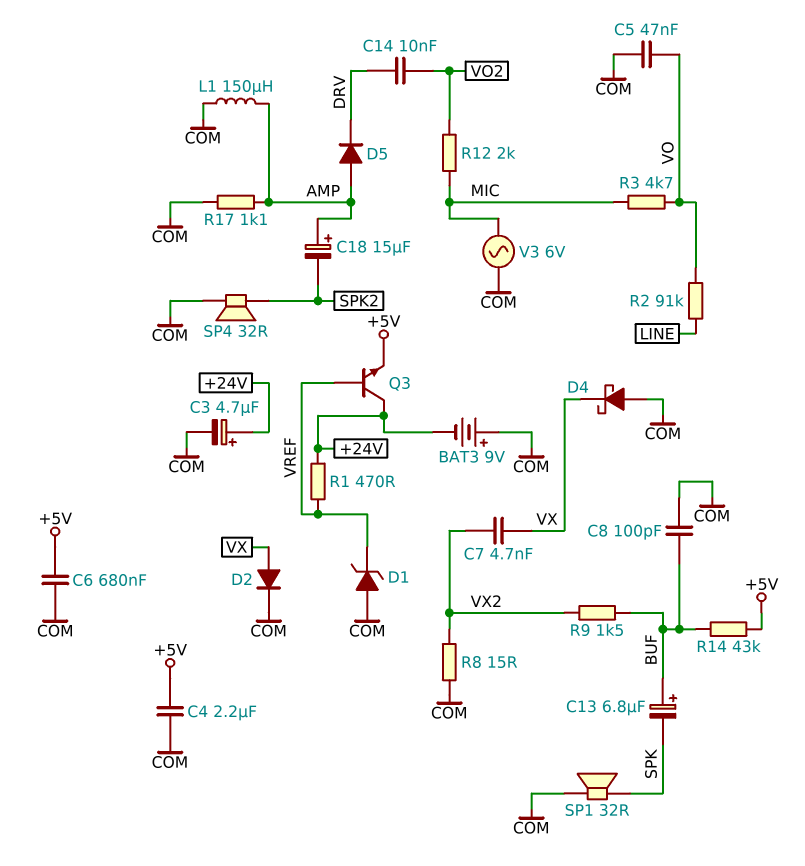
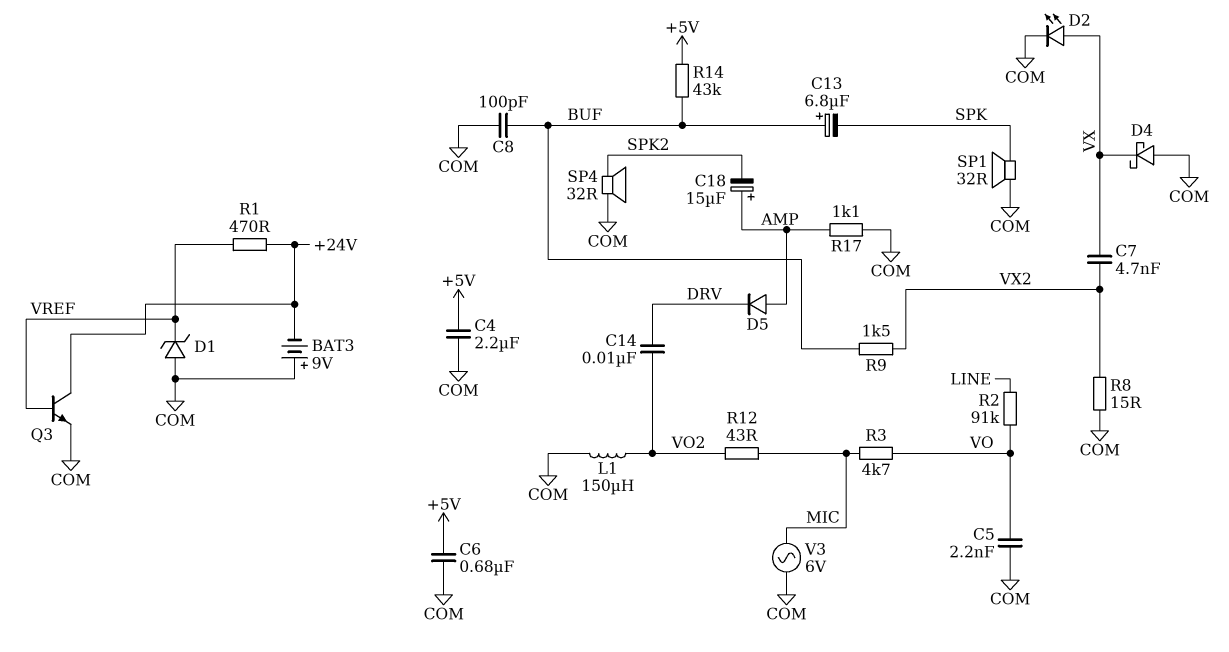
C3: 4.7uF (plus +24V, minus COM) -> none
C5: 47nF (COM, VO) -> 2.2nF (COM, VO)
D2: diode (A VX, K COM) -> LED (A VX, K COM)
L1: 150uH (AMP, COM) -> 150uH (COM, VO2)
Q3: NPN (B VREF, C +24V, E +5V) -> NPN (B VREF, C +24V, E COM)
R12: 2k (MIC, VO2) -> 43 (MIC, VO2)

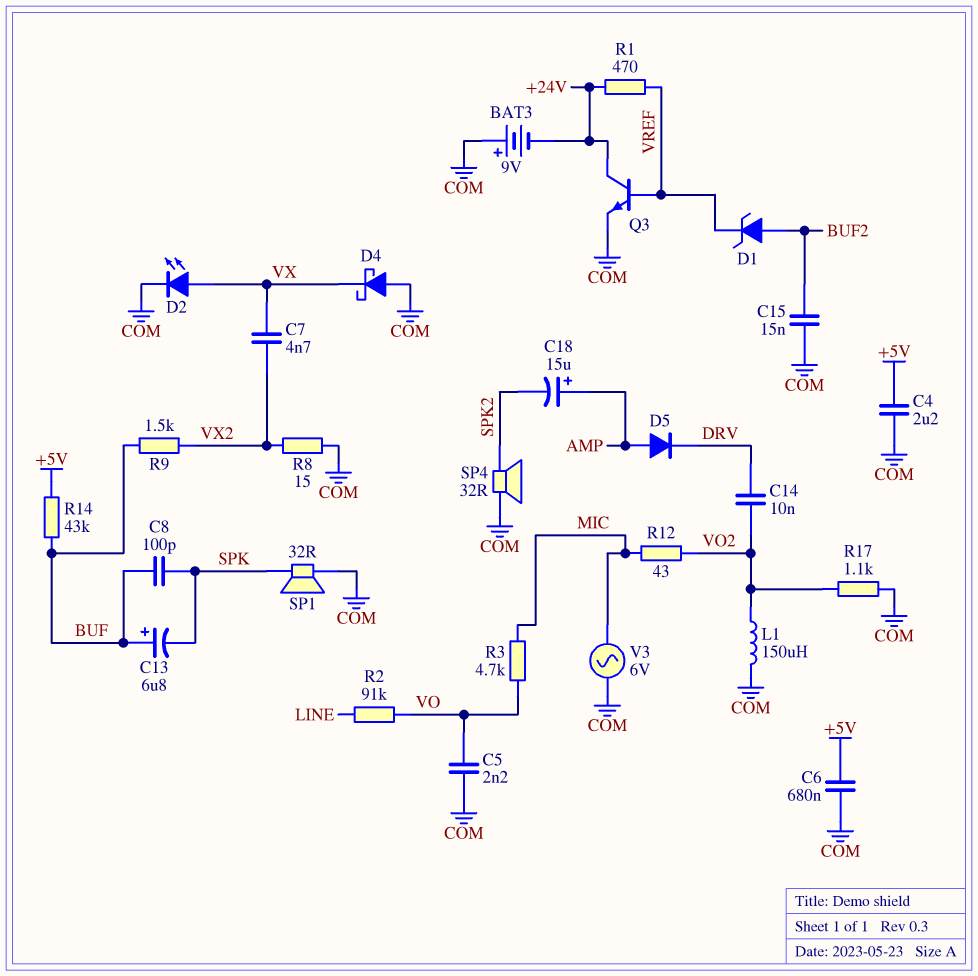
C8: 100pF (BUF, COM) -> 100pF (BUF, SPK)
C15: none -> 15nF (BUF2, COM)
D1: zener (A COM, K VREF) -> zener (A BUF2, K VREF)
R17: 1.1k (AMP, COM) -> 1.1k (COM, VO2)

